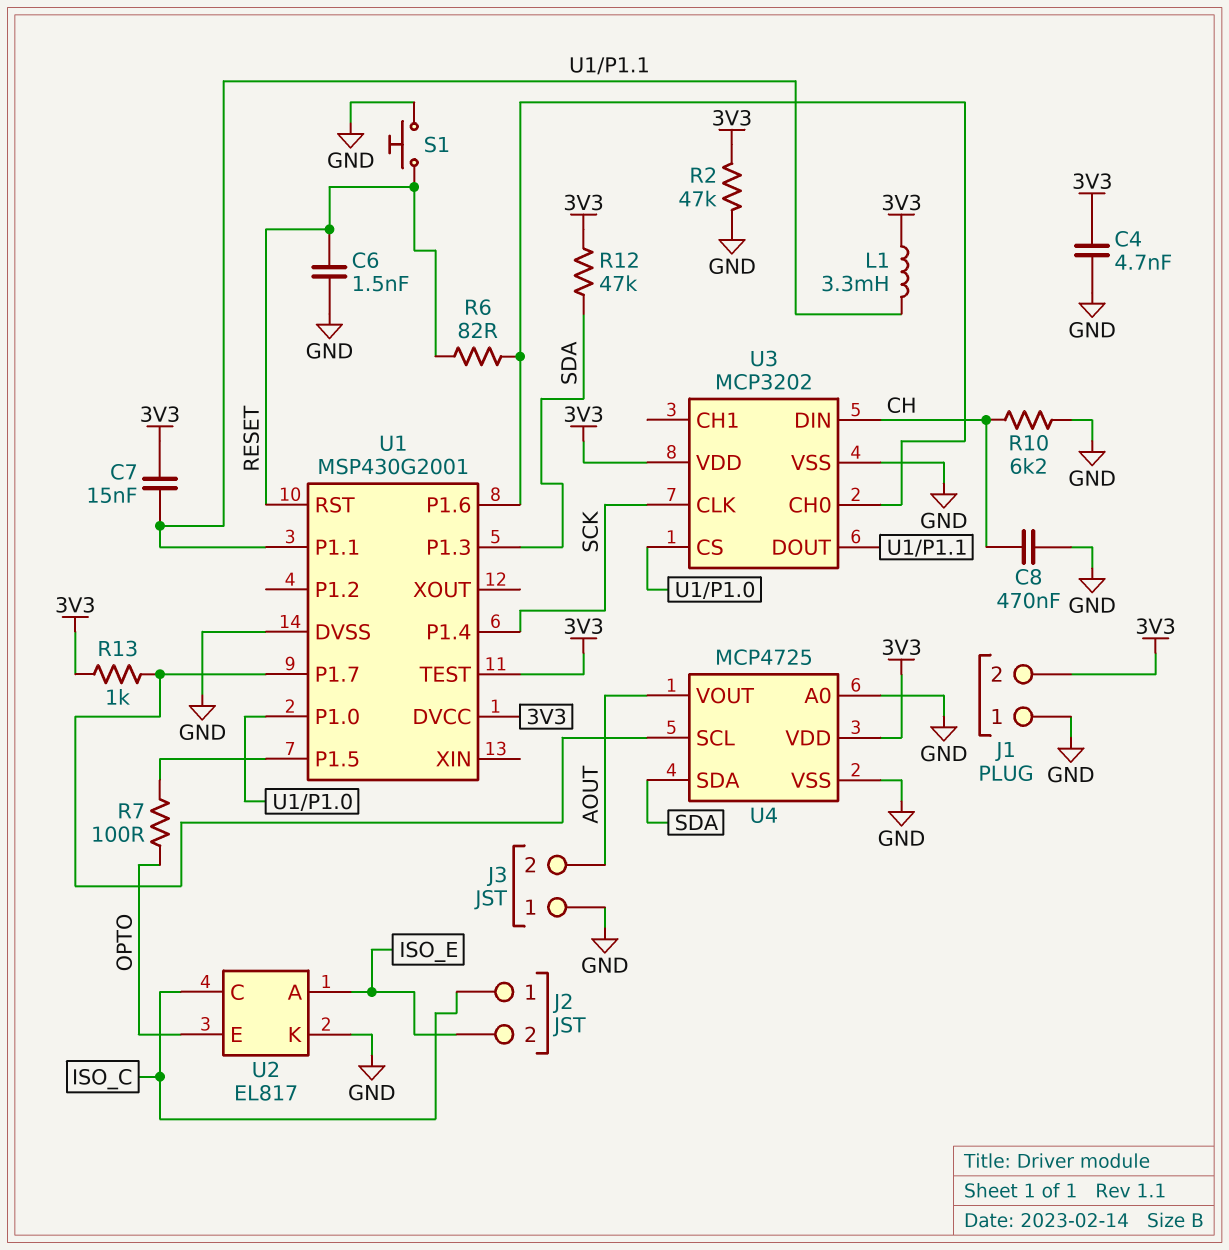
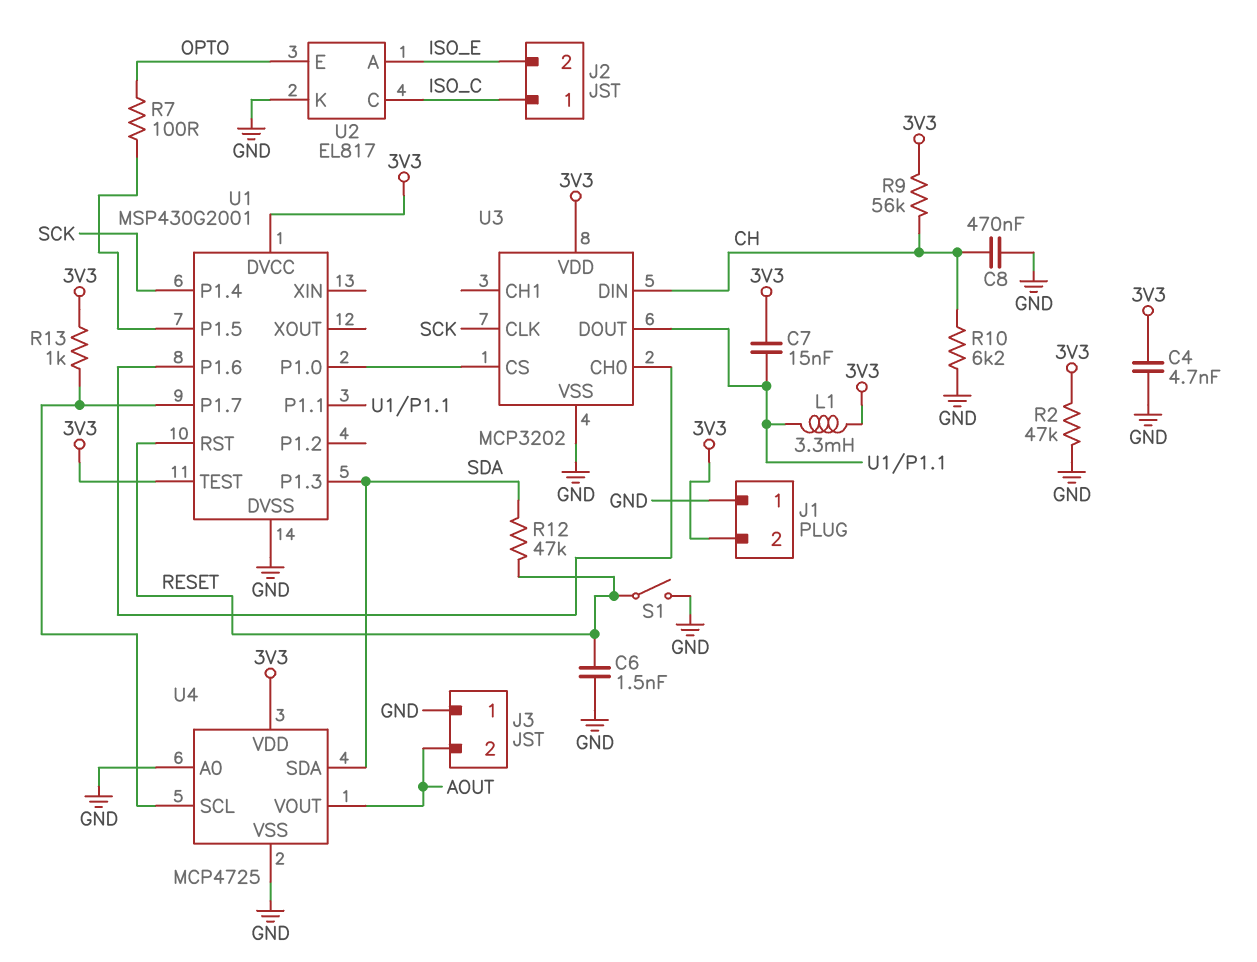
R6: 82 (RESET, U1/P1.6) -> none
R9: none -> 56k (3V3, CH)
R12: 47k (3V3, SDA) -> 47k (RESET, SDA)
S1: button (GND, RESET) -> switch (GND, RESET)

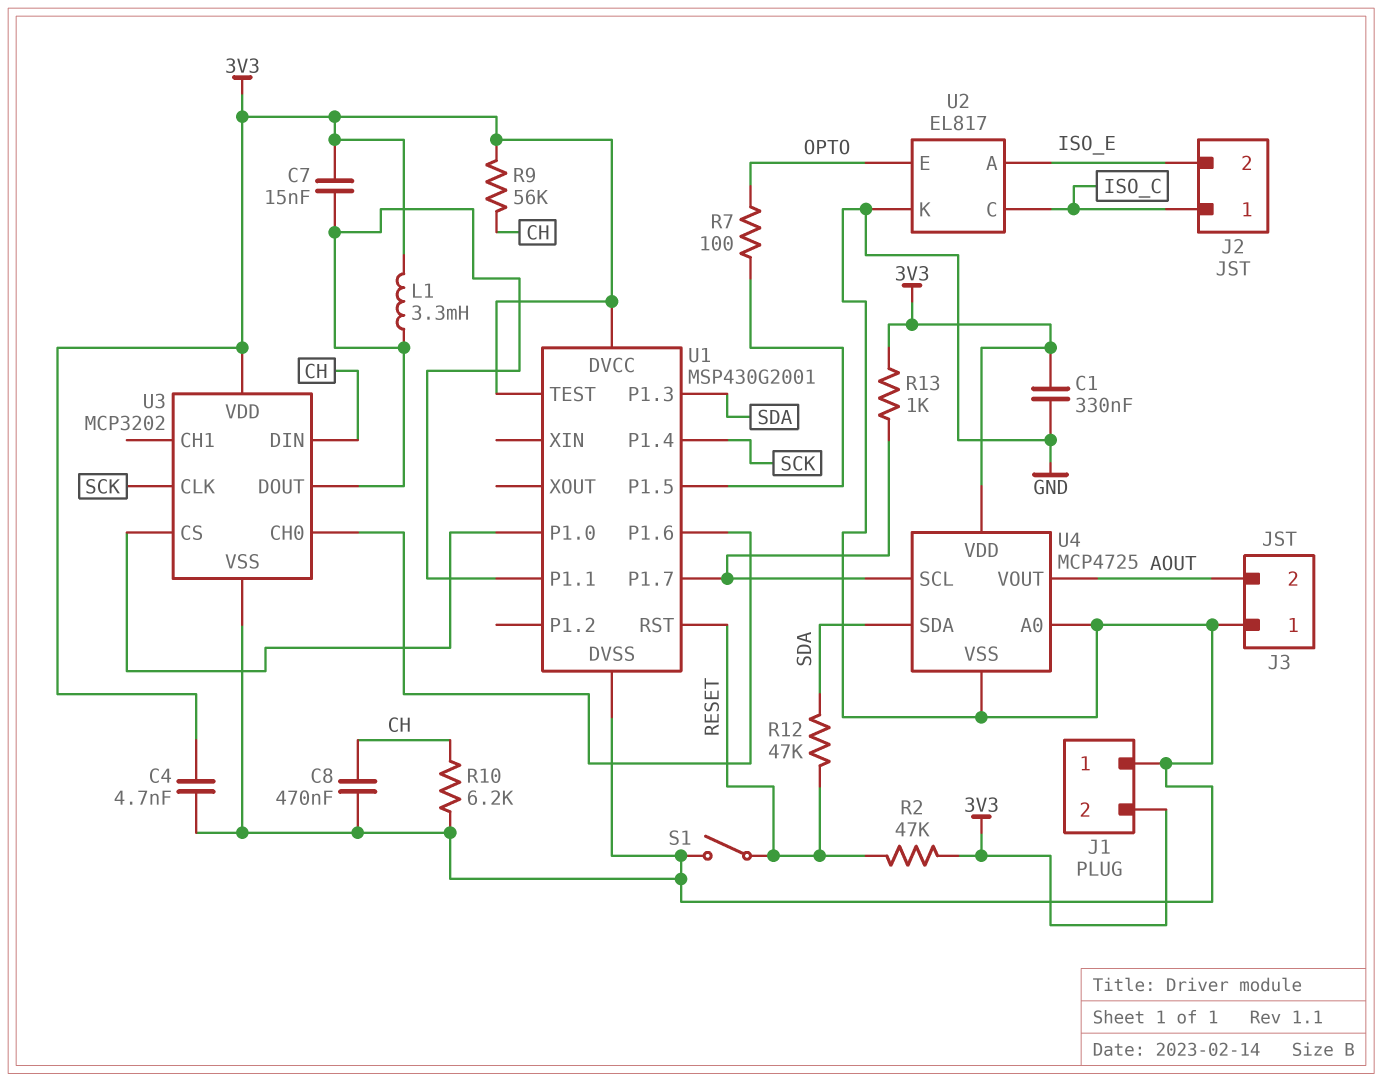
C1: none -> 330nF (3V3, GND)
C6: 1.5nF (GND, RESET) -> none
R2: 47k (3V3, GND) -> 47k (3V3, RESET)

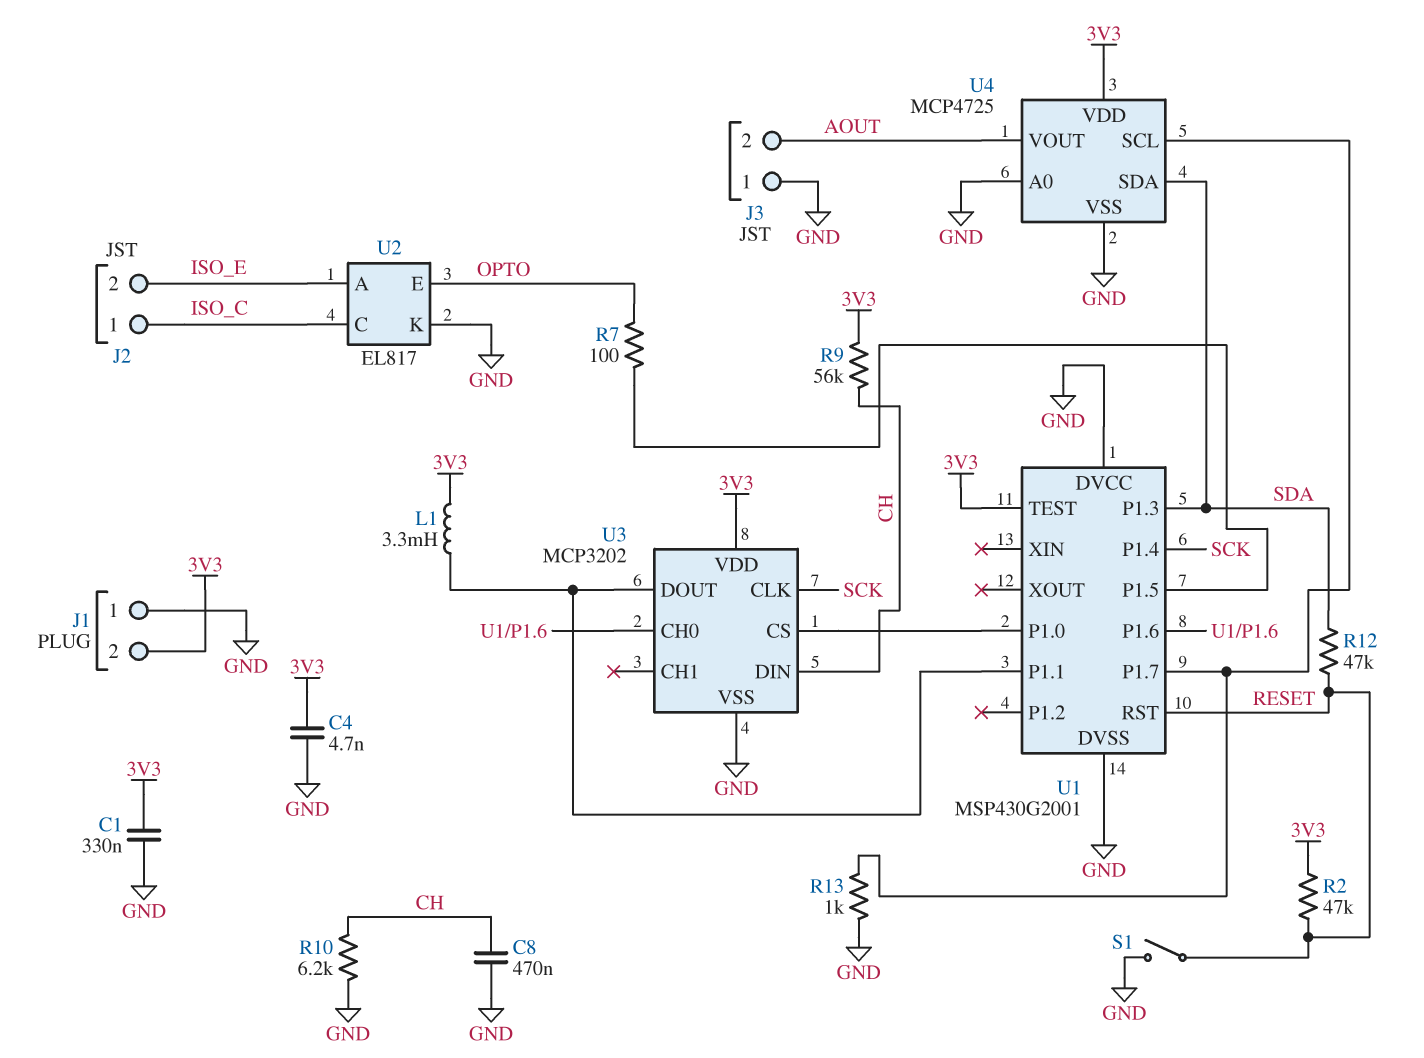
C7: 15nF (3V3, U1/P1.1) -> none
R13: 1k (3V3, U1/P1.7) -> 1k (GND, U1/P1.7)
U1 pin DVCC: 3V3 -> GND

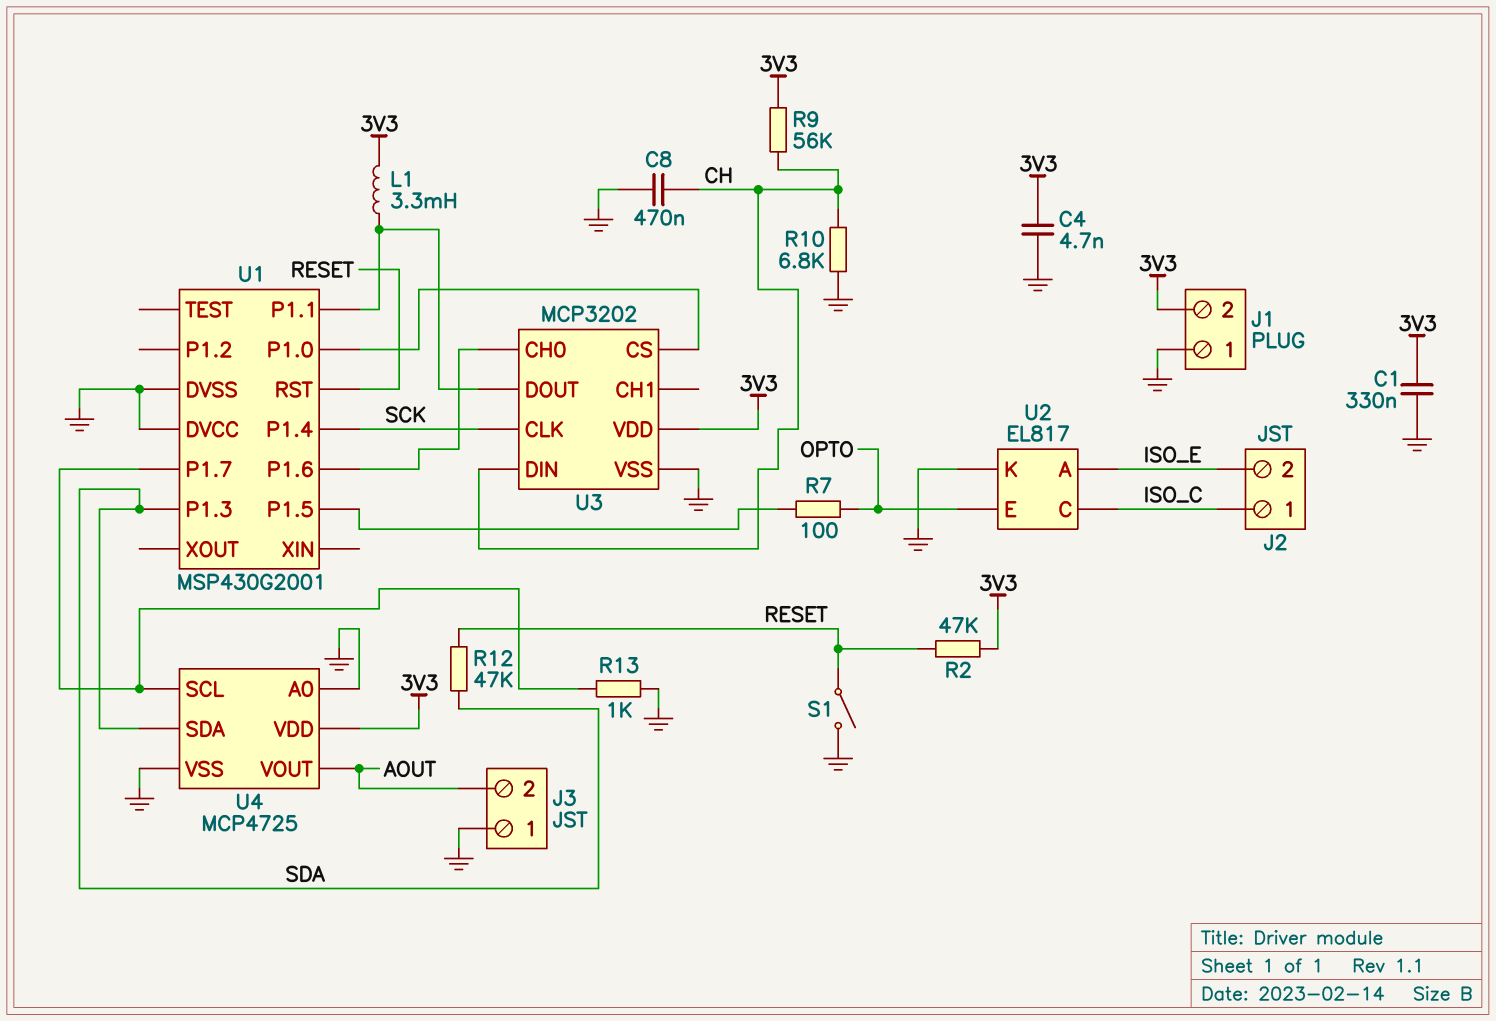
R10: 6.2k (CH, GND) -> 6.8k (CH, GND)
U1 pin TEST: 3V3 -> none

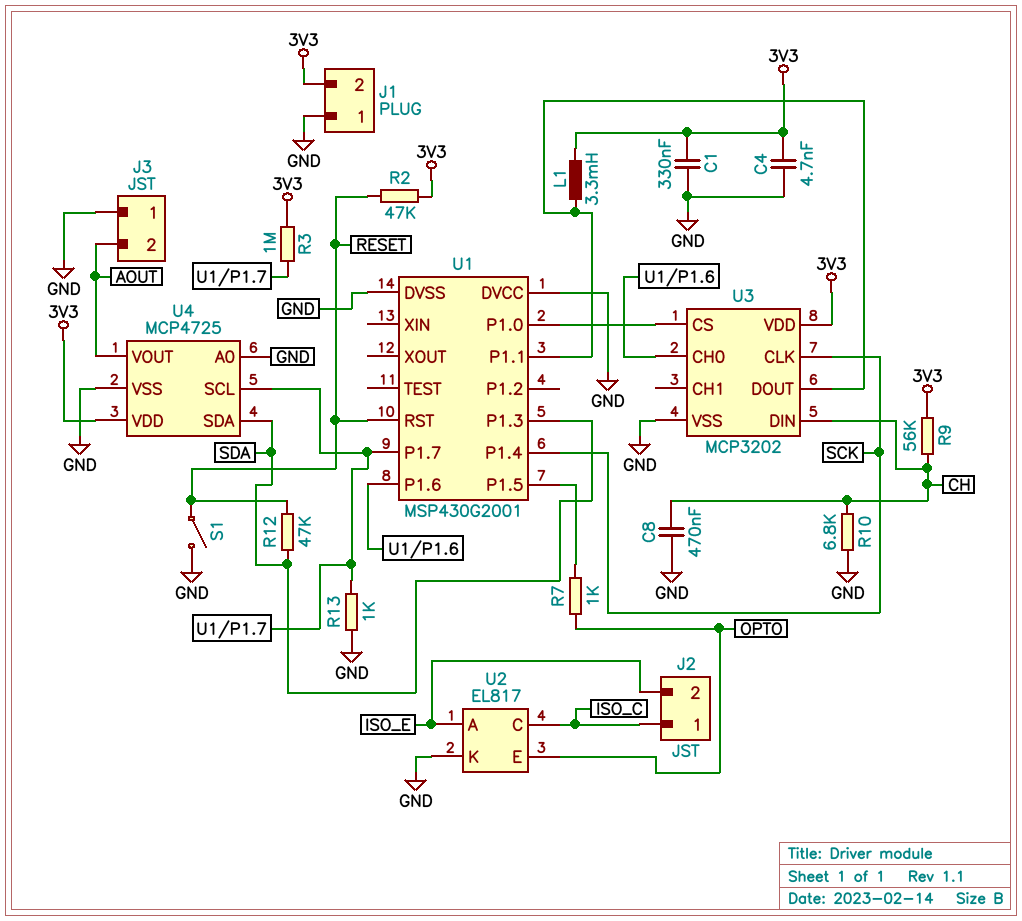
R3: none -> 1M (3V3, U1/P1.7)
R7: 100 (OPTO, U1/P1.5) -> 1k (OPTO, U1/P1.5)

